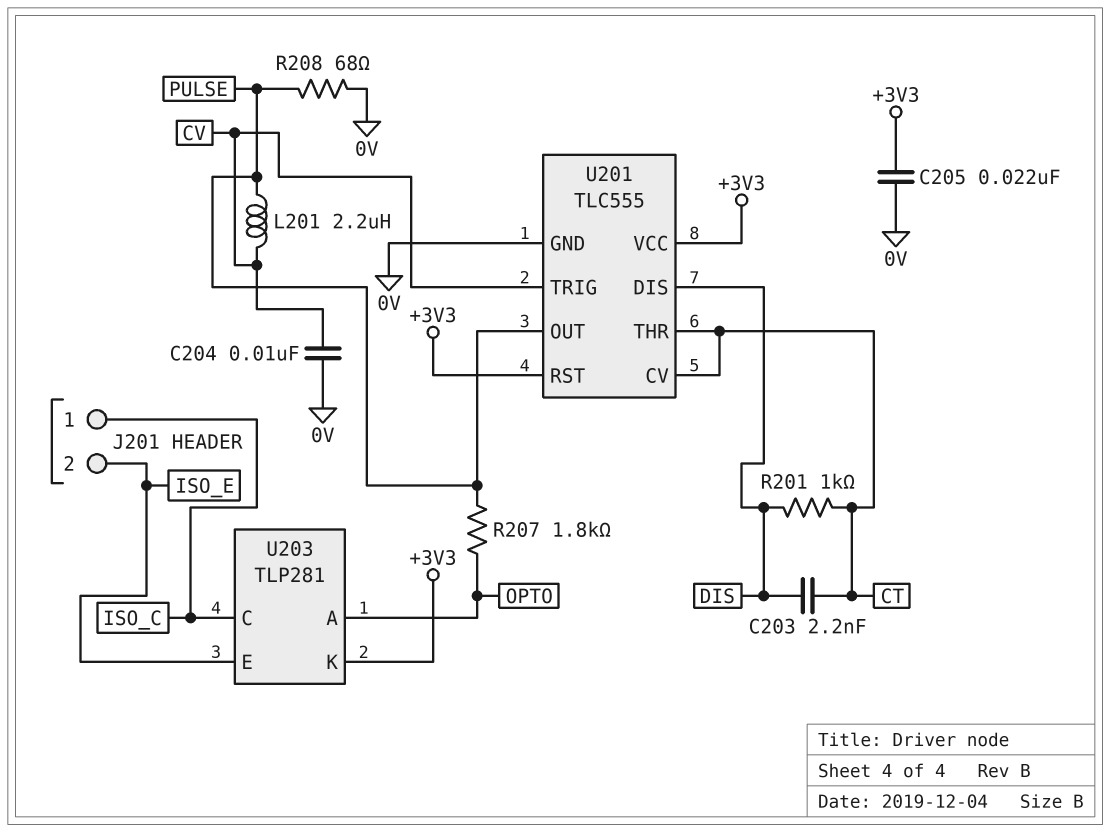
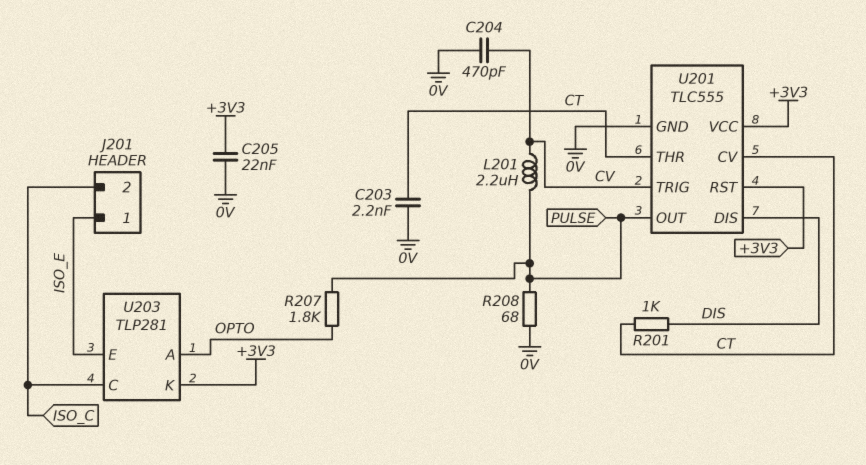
C203: 2.2nF (CT, DIS) -> 2.2nF (0V, CT)
C204: 10nF (0V, CV) -> 470pF (0V, CV)
J201 pin 1: ISO_C -> ISO_E
J201 pin 2: ISO_E -> ISO_C

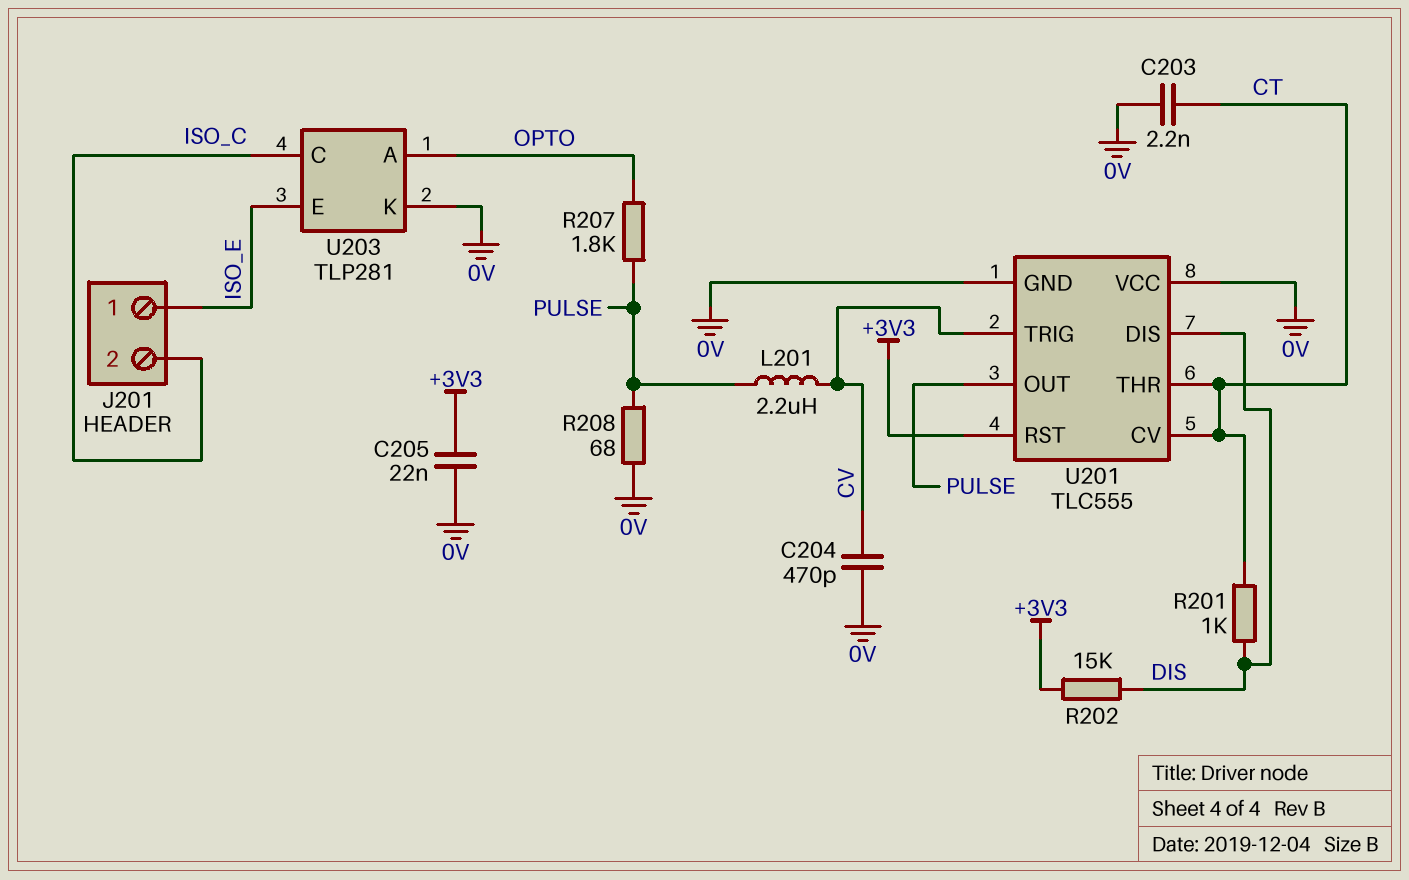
R202: none -> 15k (+3V3, DIS)
U201 pin VCC: +3V3 -> 0V
U203 pin K: +3V3 -> 0V

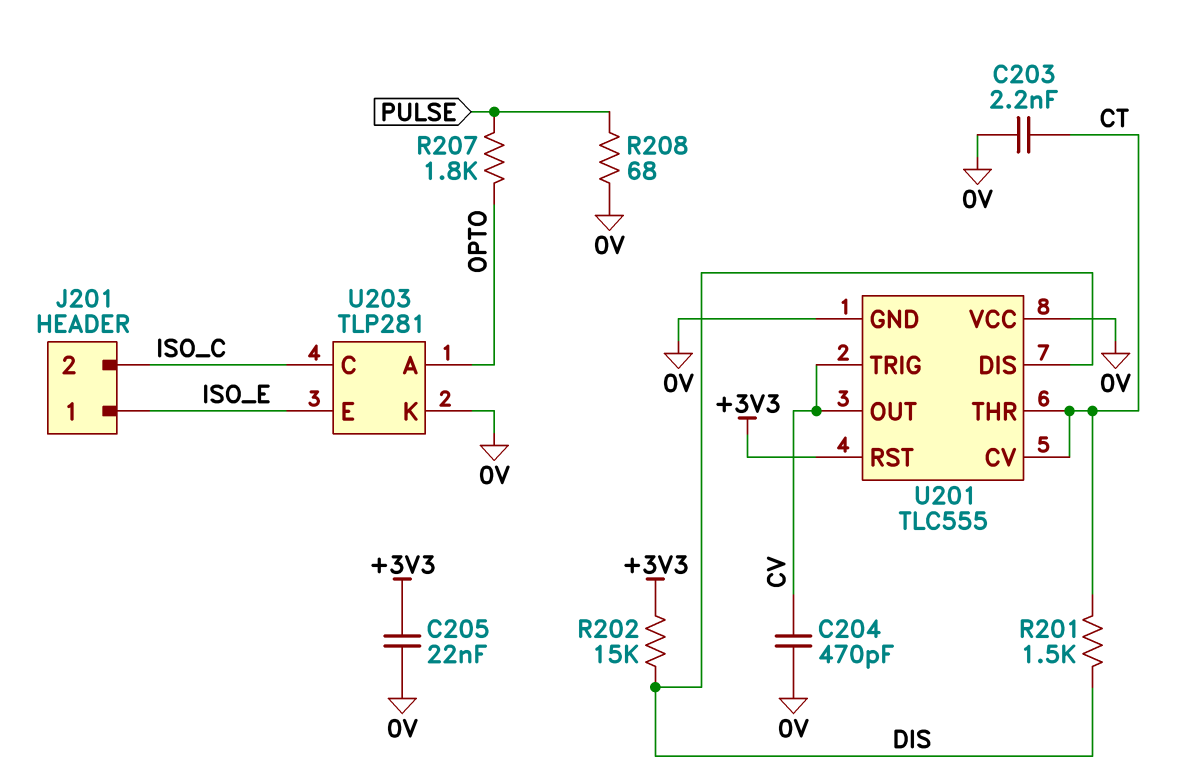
L201: 2.2uH (CV, PULSE) -> none
R201: 1k (CT, DIS) -> 1.5k (CT, DIS)
U201 pin OUT: PULSE -> CV

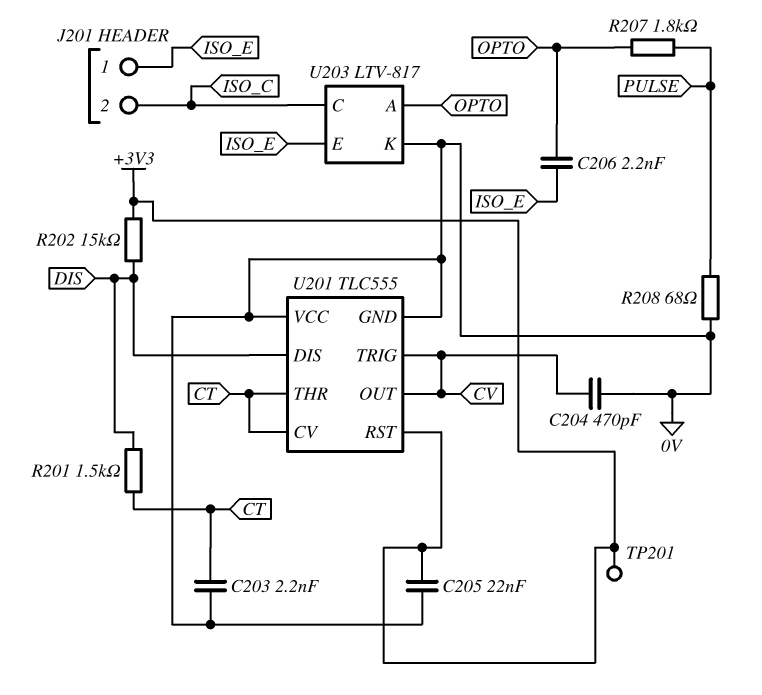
C206: none -> 2.2nF (ISO_E, OPTO)
TP201: none -> test point (+3V3)
U203: TLP281 -> LTV-817

